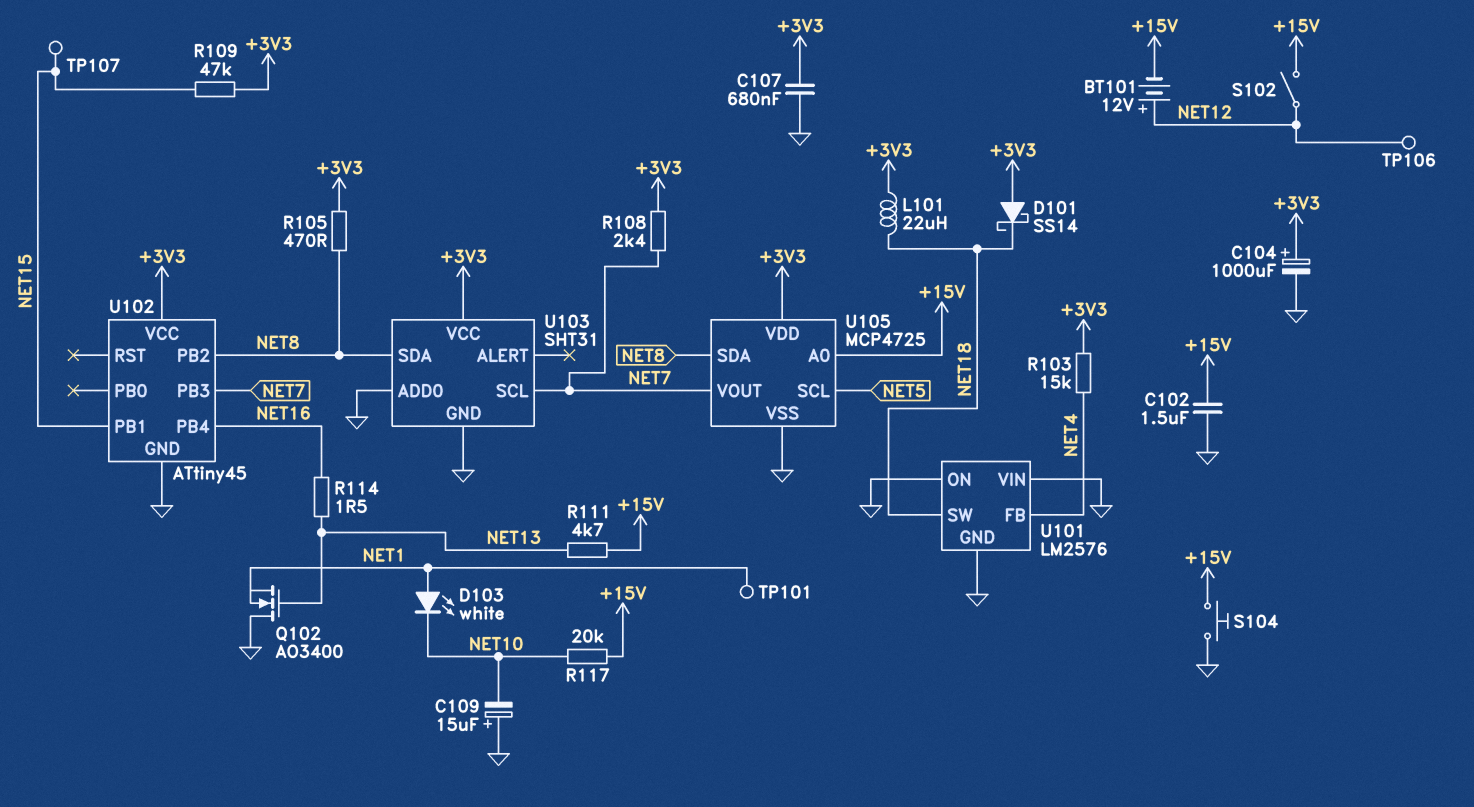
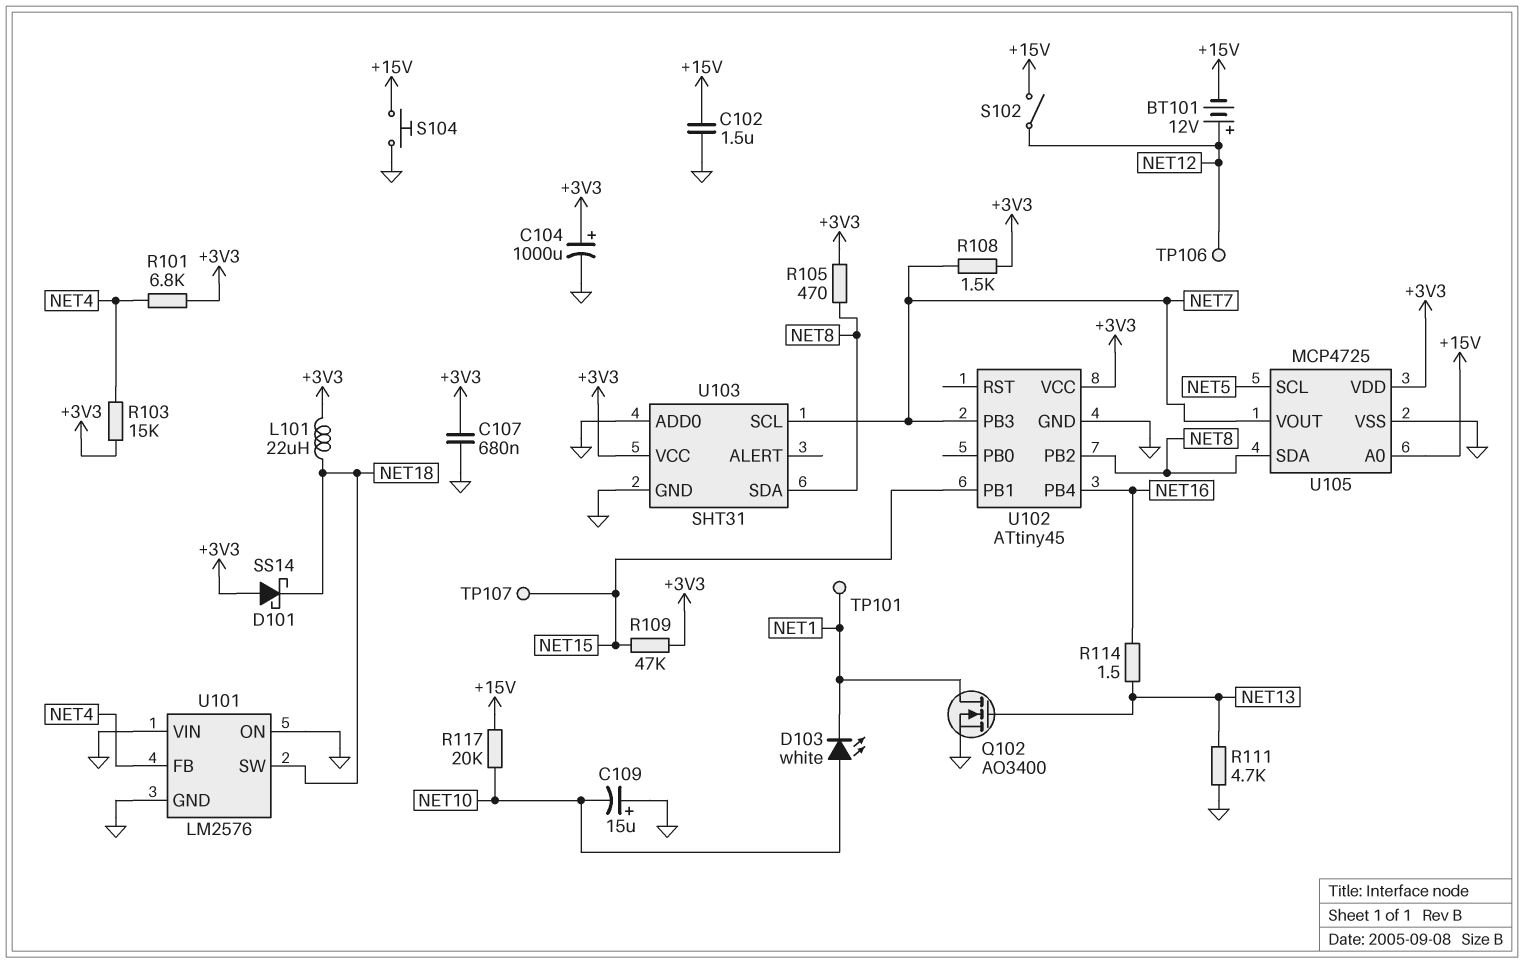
D103: LED white (A NET1, K NET10) -> LED white (A NET10, K NET1)
Q102: NMOS AO3400 (G NET13, D GND, S NET1) -> NMOS AO3400 (G NET13, D NET1, S GND)
R101: none -> 6.8k (+3V3, NET4)
R108: 2.4k (+3V3, NET7) -> 1.5k (+3V3, NET7)
R111: 4.7k (+15V, NET13) -> 4.7k (GND, NET13)

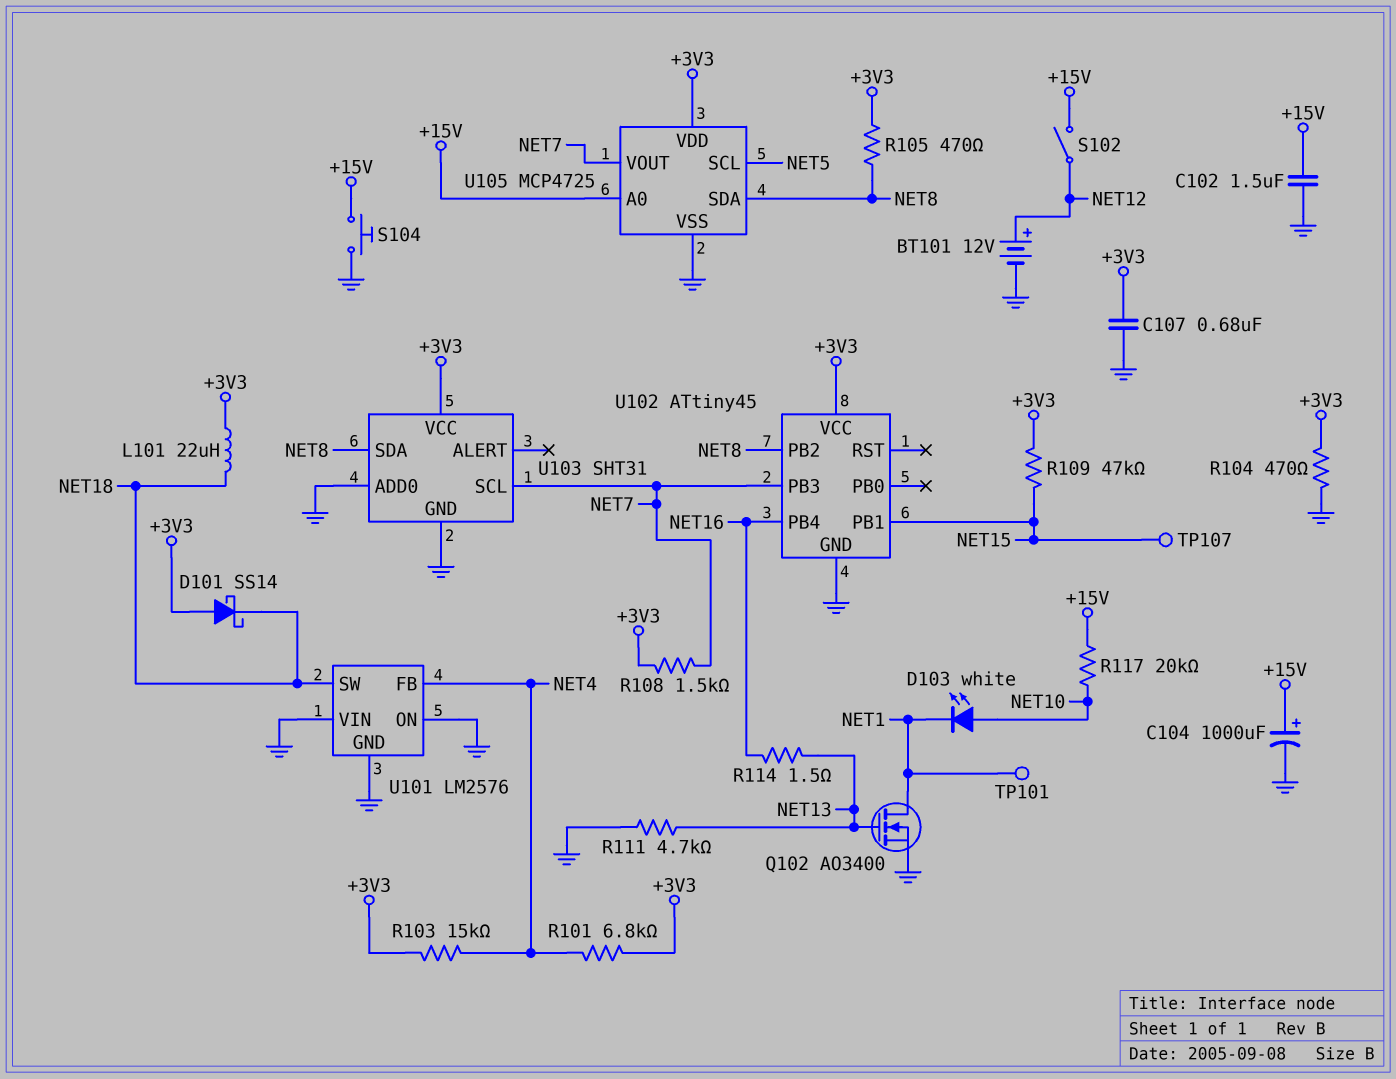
BT101: 12V (plus NET12, minus +15V) -> 12V (plus NET12, minus GND)
C104: 1000uF (plus +3V3, minus GND) -> 1000uF (plus +15V, minus GND)
C109: 15uF (plus GND, minus NET10) -> none
R104: none -> 470 (+3V3, GND)
TP106: test point (NET12) -> none

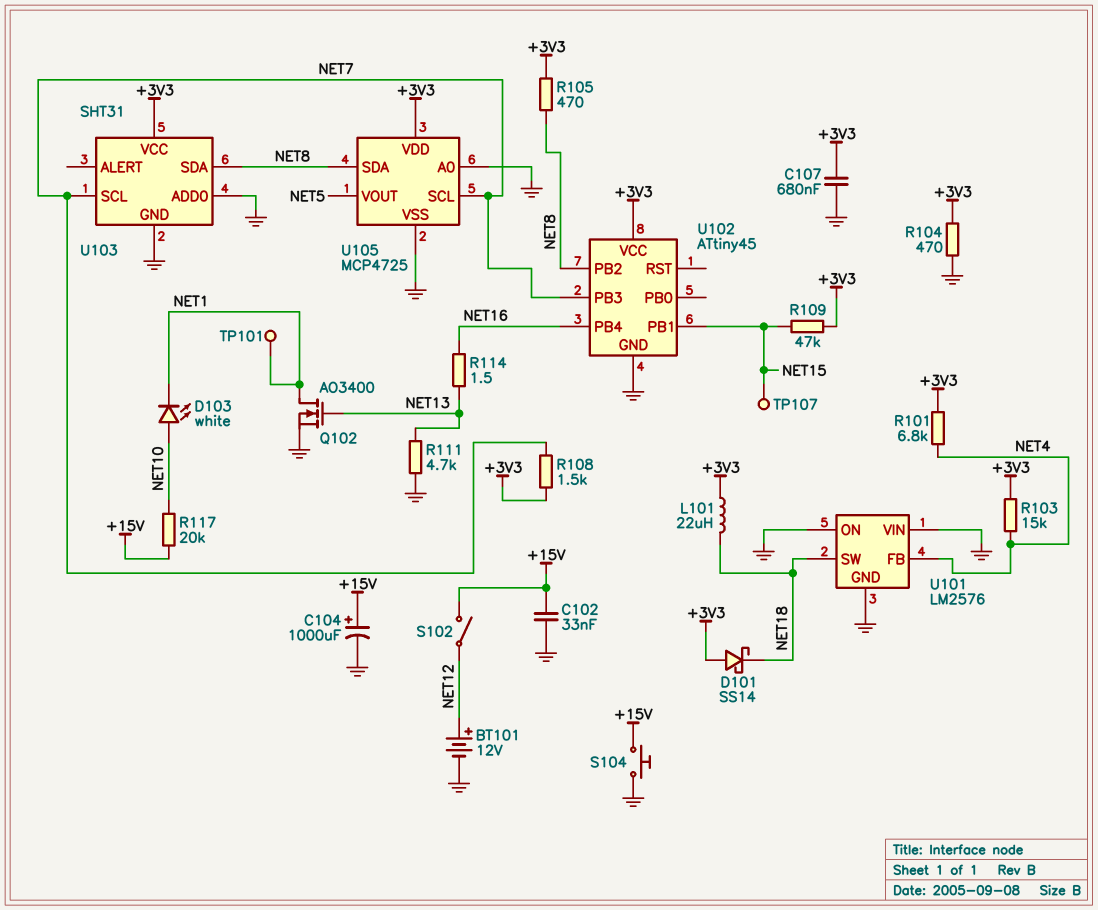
C102: 1.5uF (+15V, GND) -> 33nF (+15V, GND)
U105 pin A0: +15V -> GND
U105 pin SCL: NET5 -> NET7
U105 pin VOUT: NET7 -> NET5

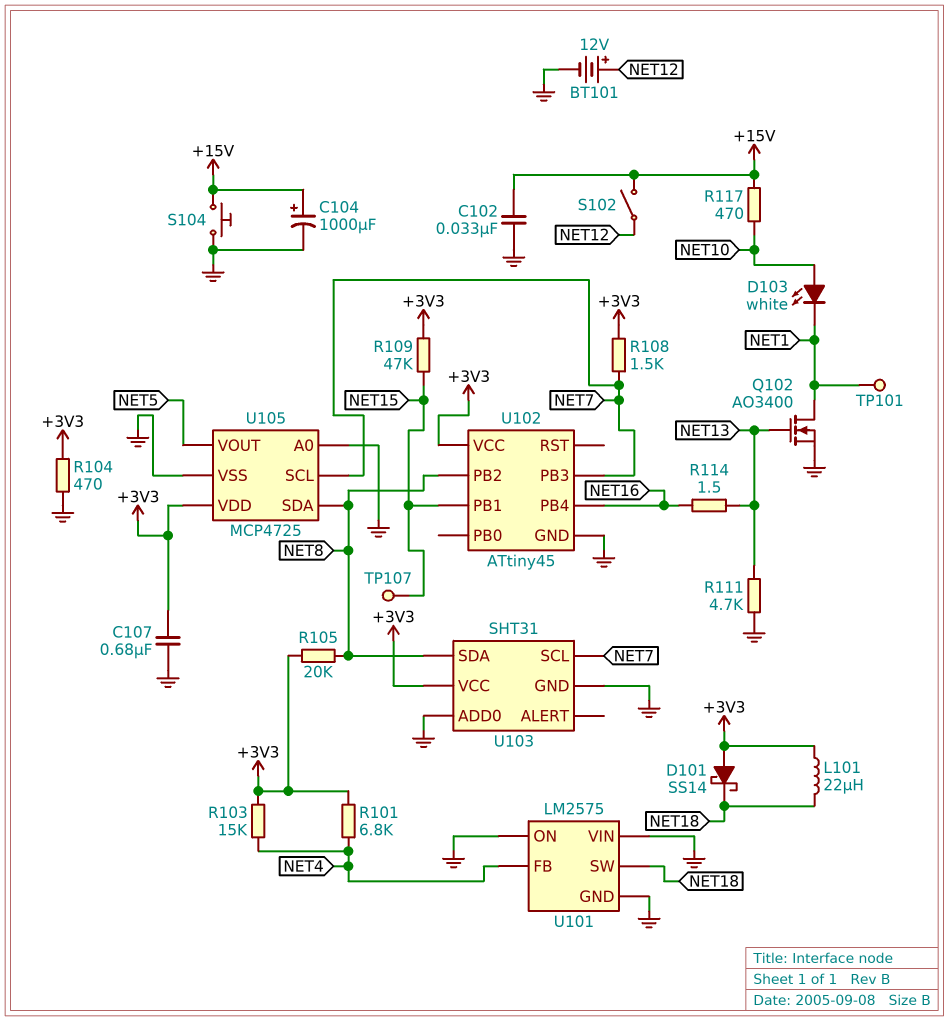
R105: 470 (+3V3, NET8) -> 20k (+3V3, NET8)
R117: 20k (+15V, NET10) -> 470 (+15V, NET10)
U101: LM2576 -> LM2575

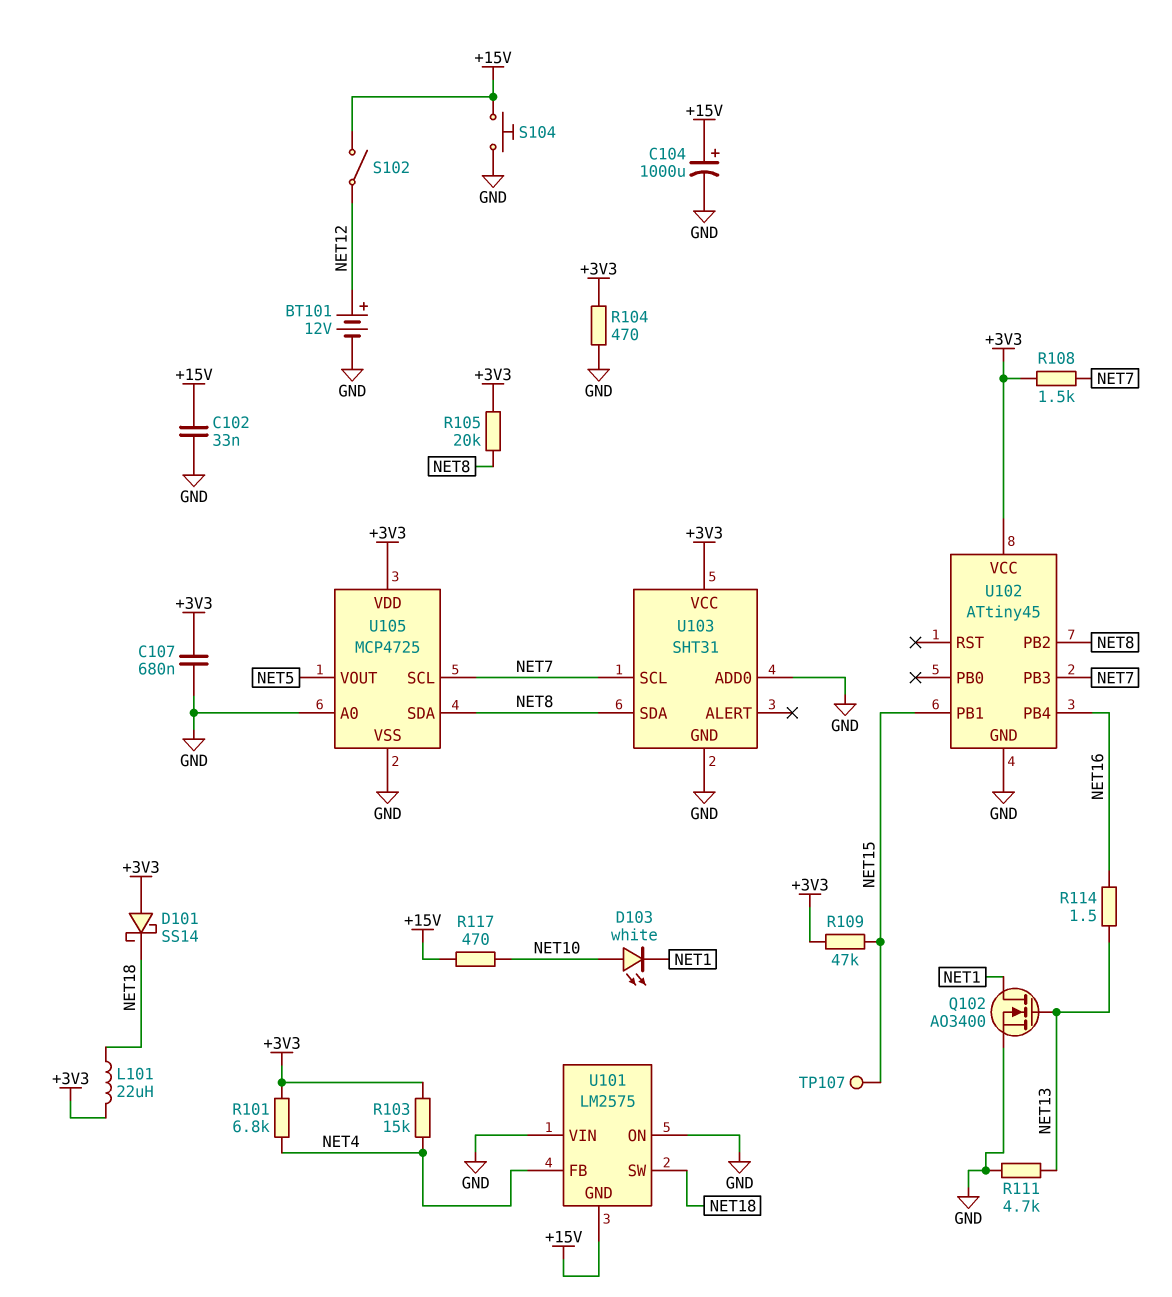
TP101: test point (NET1) -> none
U101 pin GND: GND -> +15V

